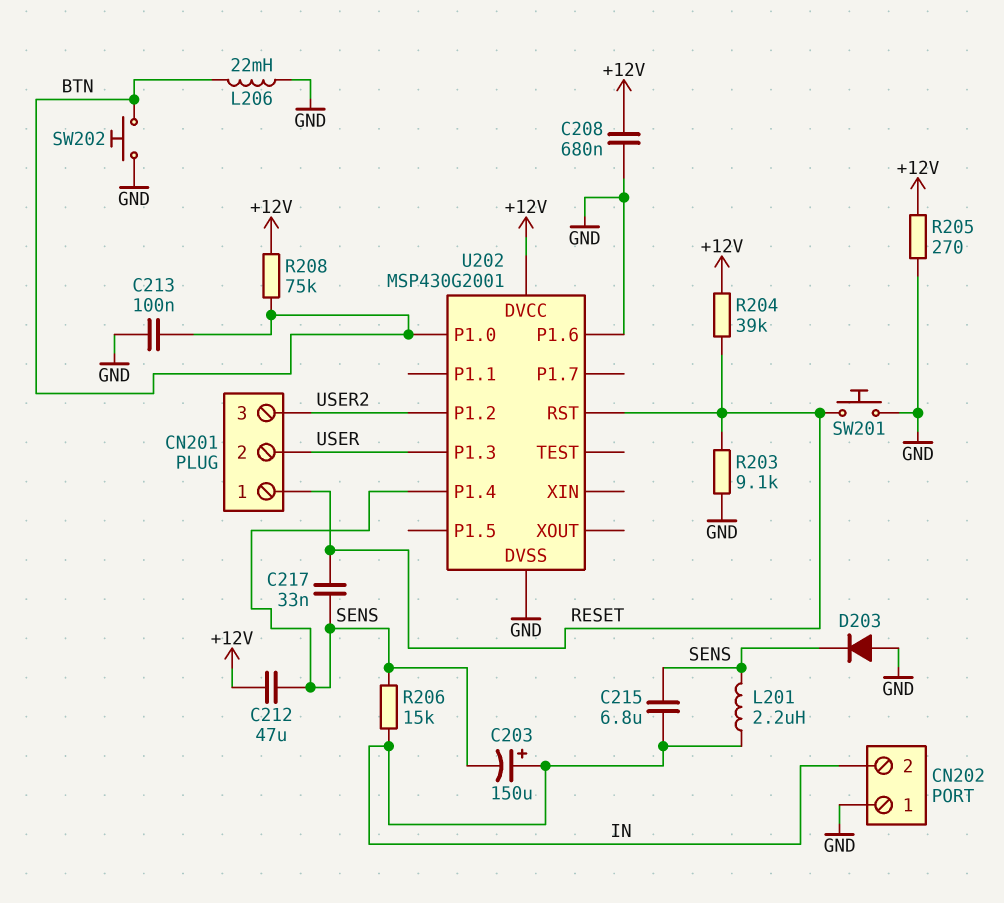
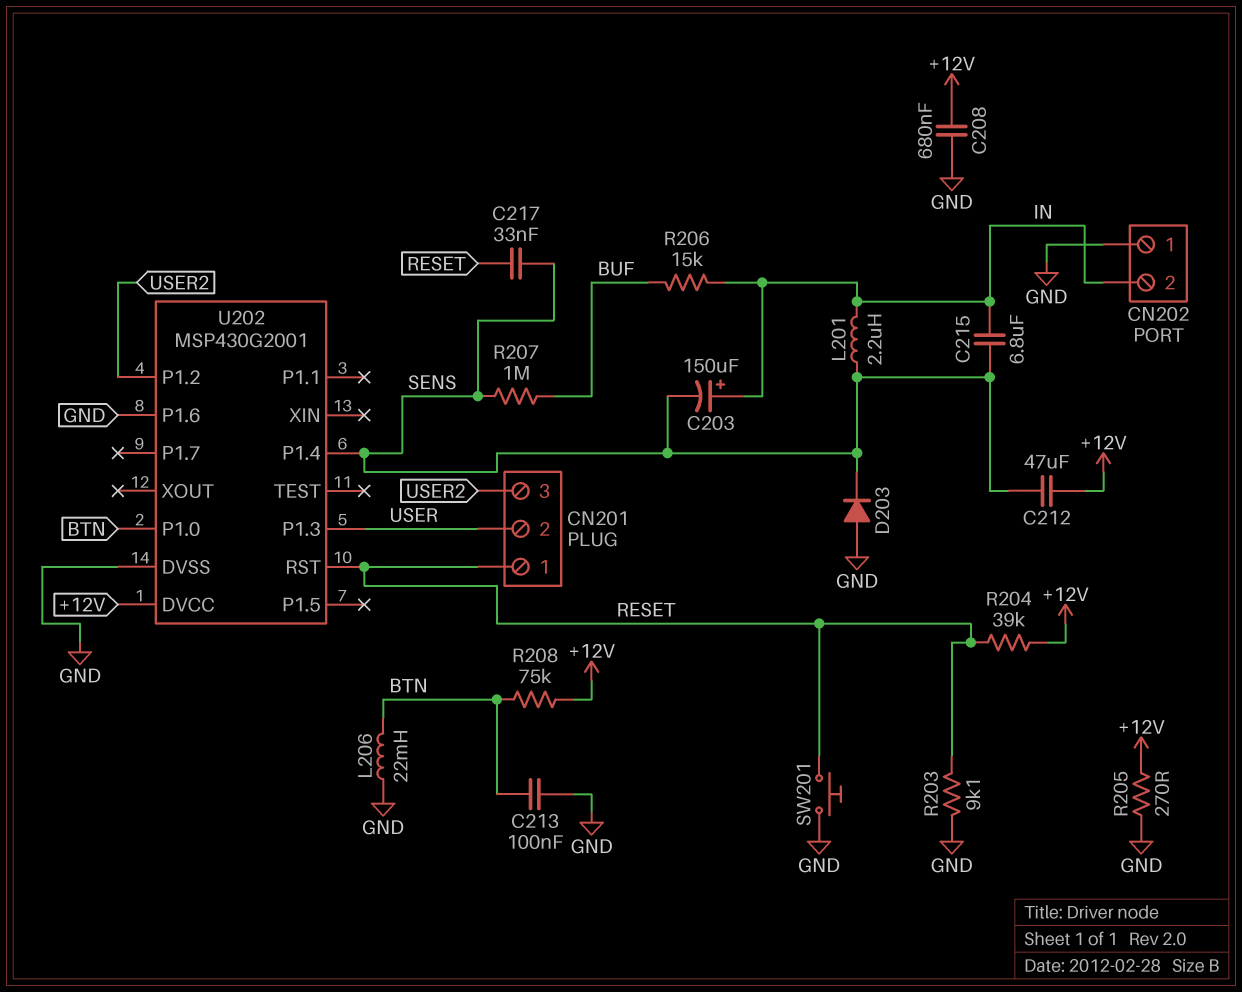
R206: 15k (IN, SENS) -> 15k (BUF, IN)
R207: none -> 1M (BUF, SENS)
SW202: button (BTN, GND) -> none

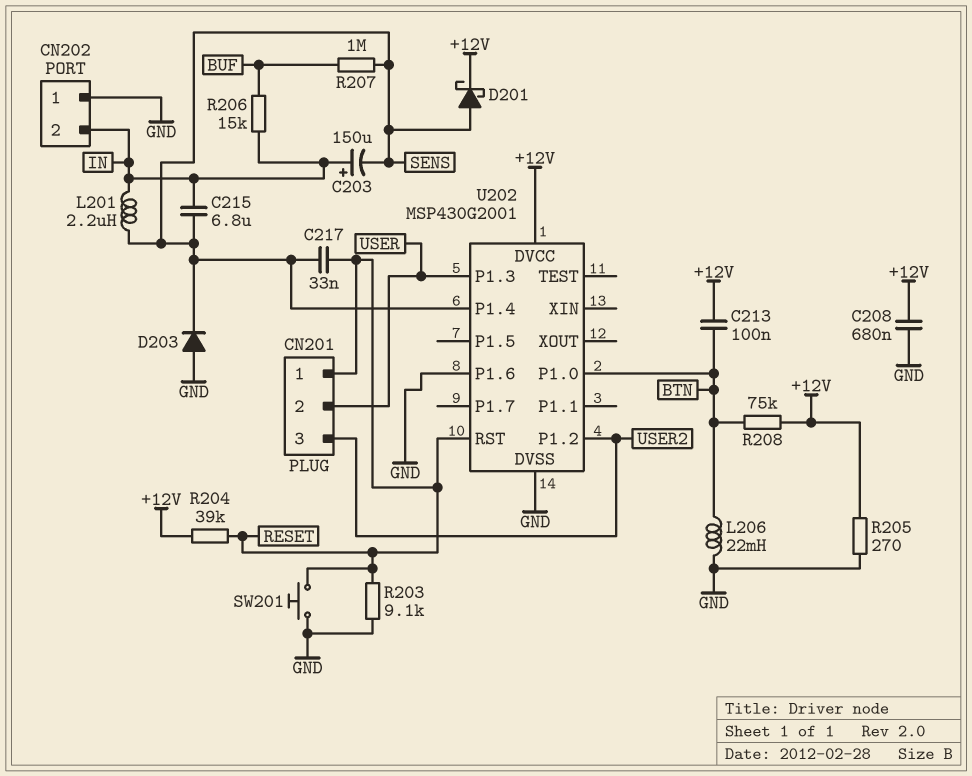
C212: 47uF (+12V, SENS) -> none
C213: 100nF (BTN, GND) -> 100nF (+12V, BTN)
D201: none -> schottky (A SENS, K +12V)

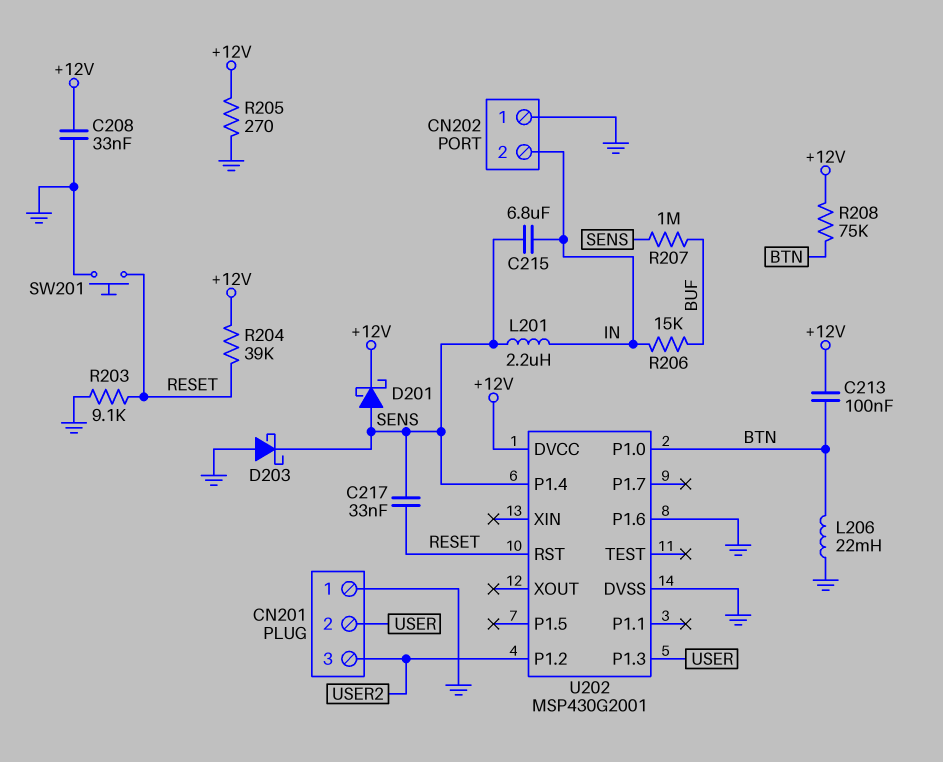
C203: 150uF (plus IN, minus SENS) -> none
C208: 680nF (+12V, GND) -> 33nF (+12V, GND)
CN201 pin 1: RESET -> GND
D203: diode (A GND, K SENS) -> schottky (A GND, K SENS)

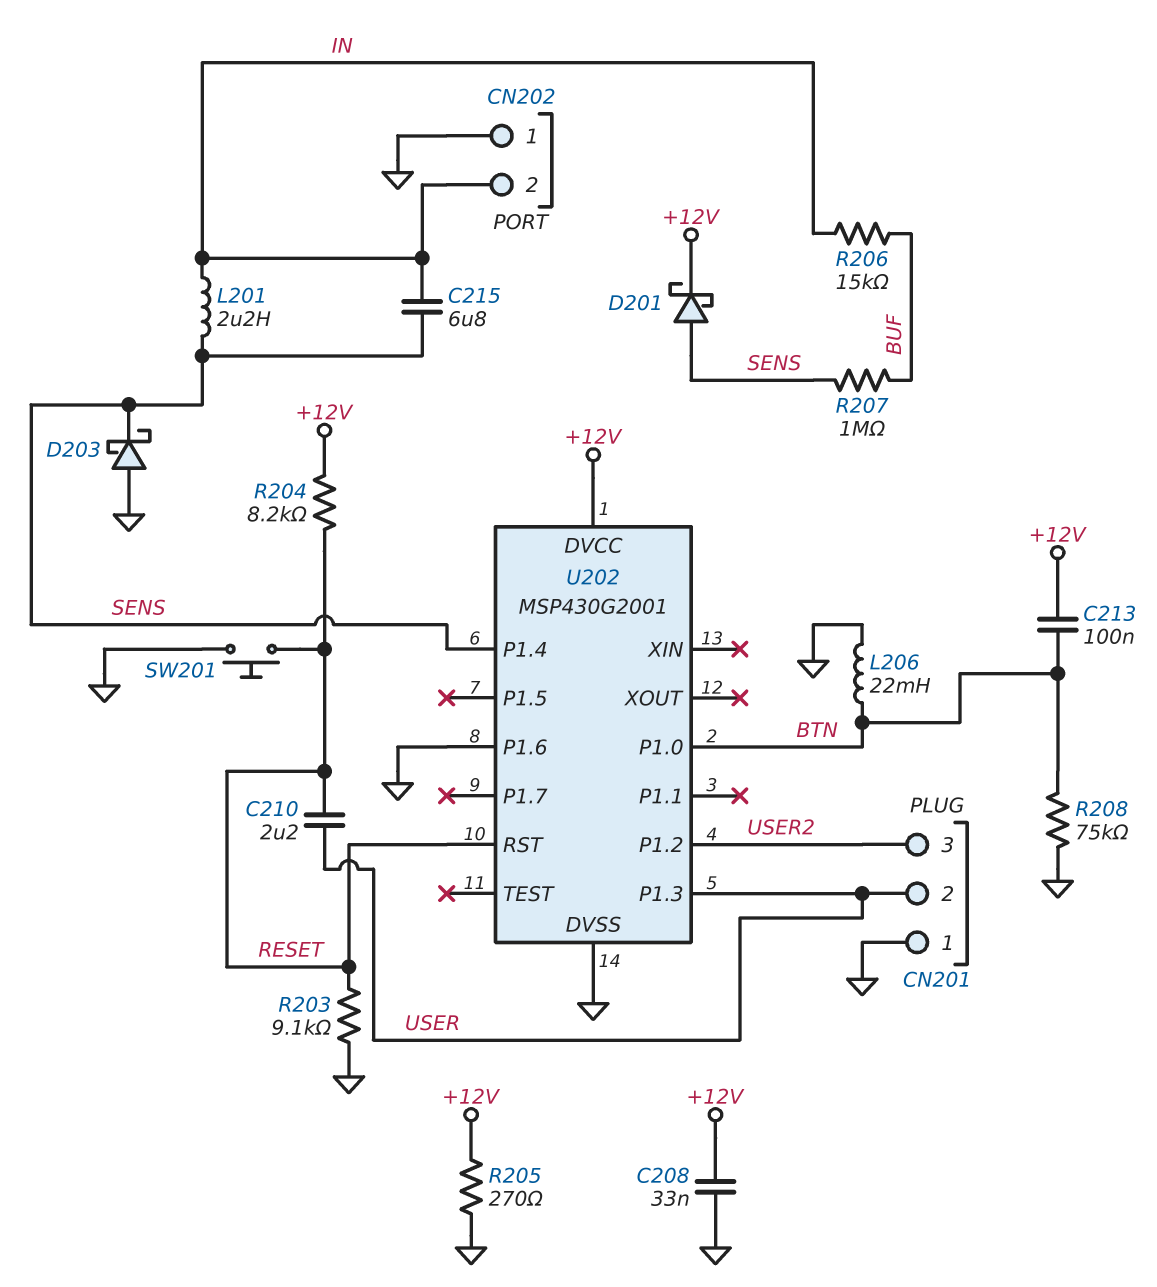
C210: none -> 2.2uF (RESET, USER)
C217: 33nF (RESET, SENS) -> none
R204: 39k (+12V, RESET) -> 8.2k (+12V, RESET)
R208: 75k (+12V, BTN) -> 75k (BTN, GND)

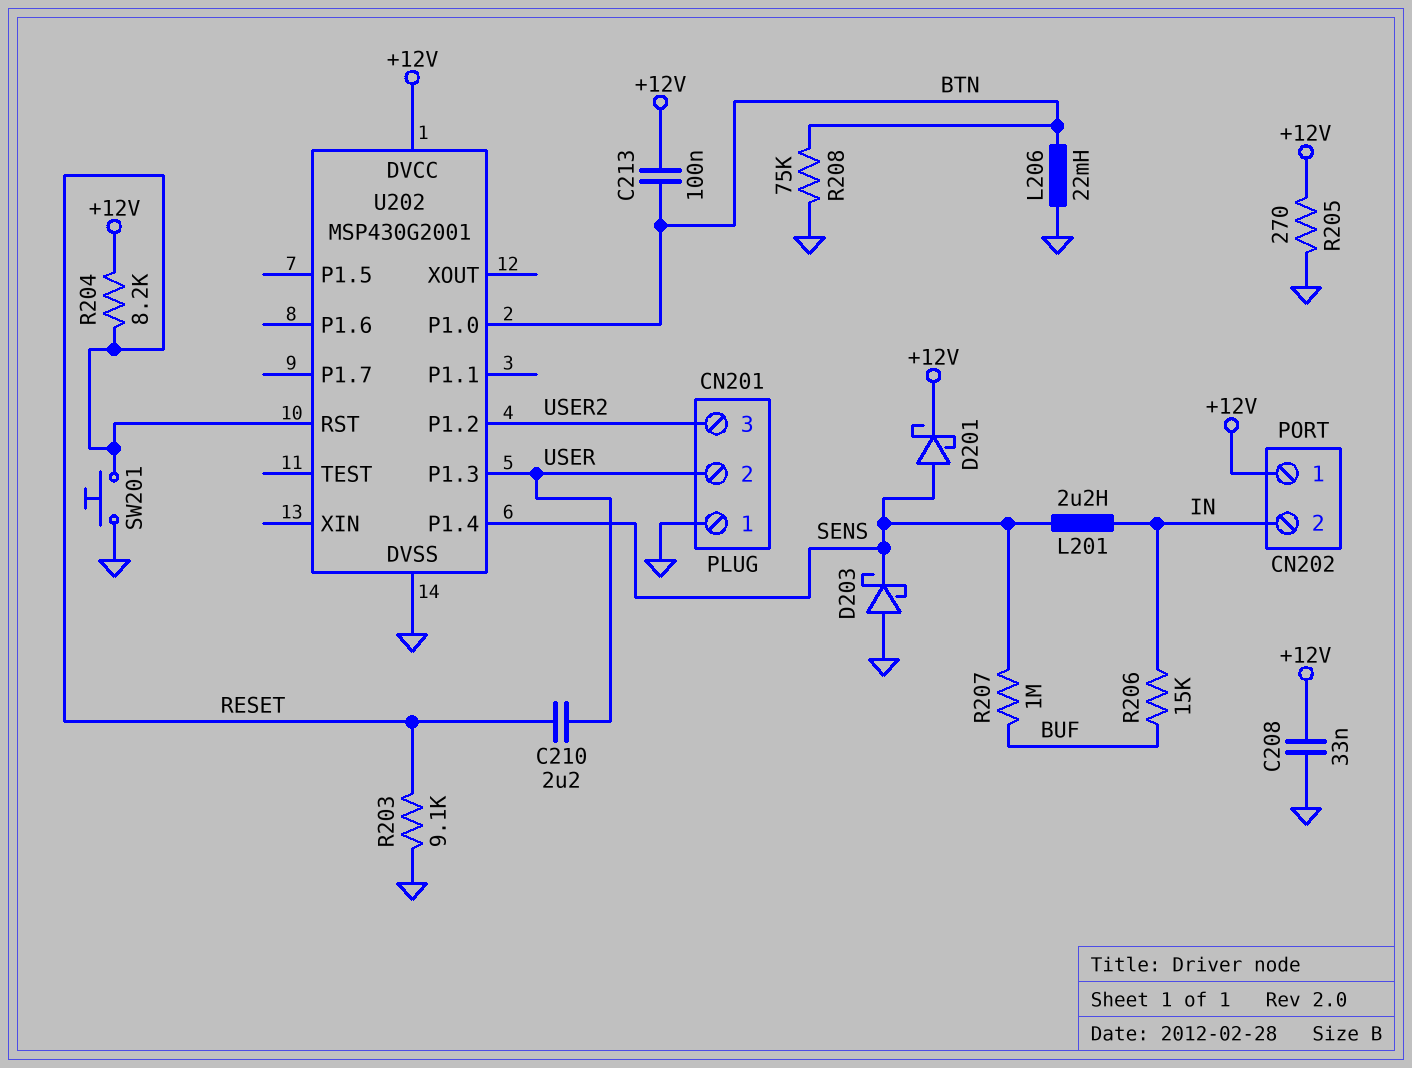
C215: 6.8uF (IN, SENS) -> none
CN202 pin 1: GND -> +12V
U202 pin P1.6: GND -> none

